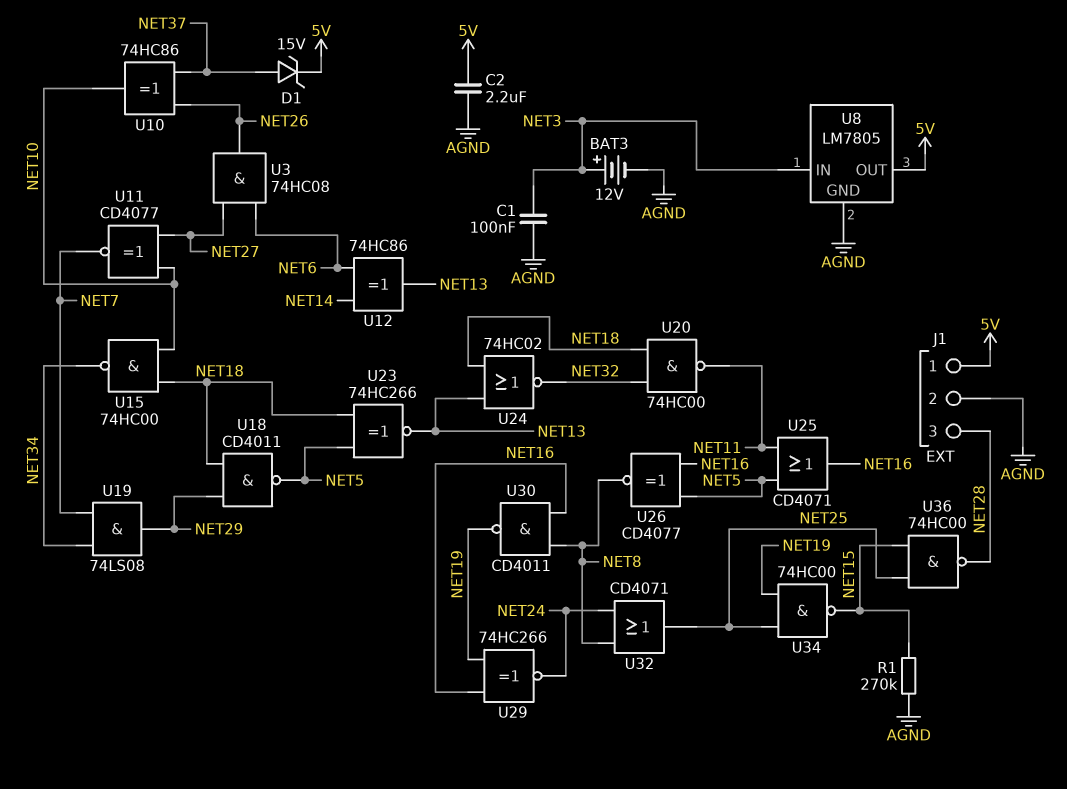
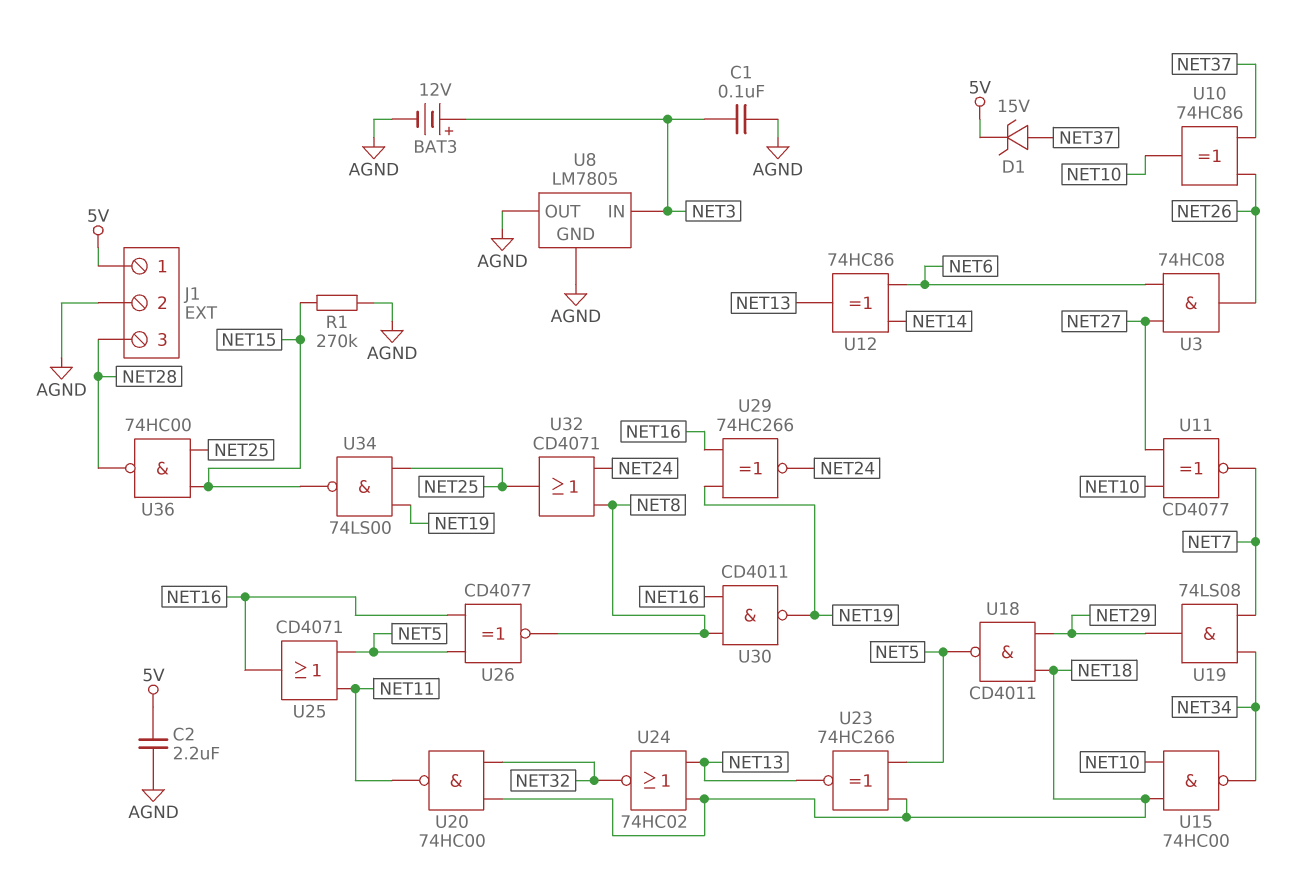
U8 pin OUT: 5V -> AGND
U34: NAND 74HC00 (in NET19, in NET25, out NET15) -> NAND 74LS00 (in NET19, in NET25, out NET15)

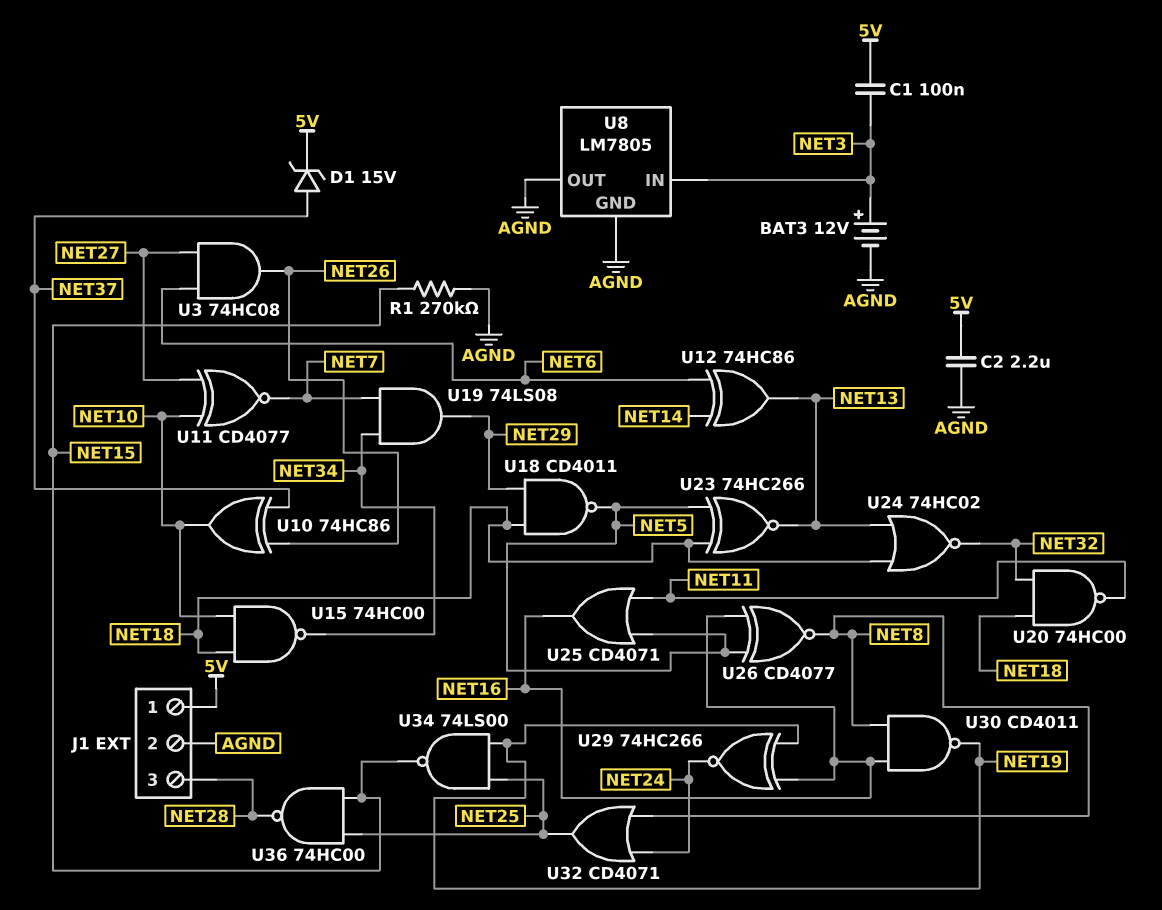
C1: 100nF (AGND, NET3) -> 100nF (5V, NET3)

